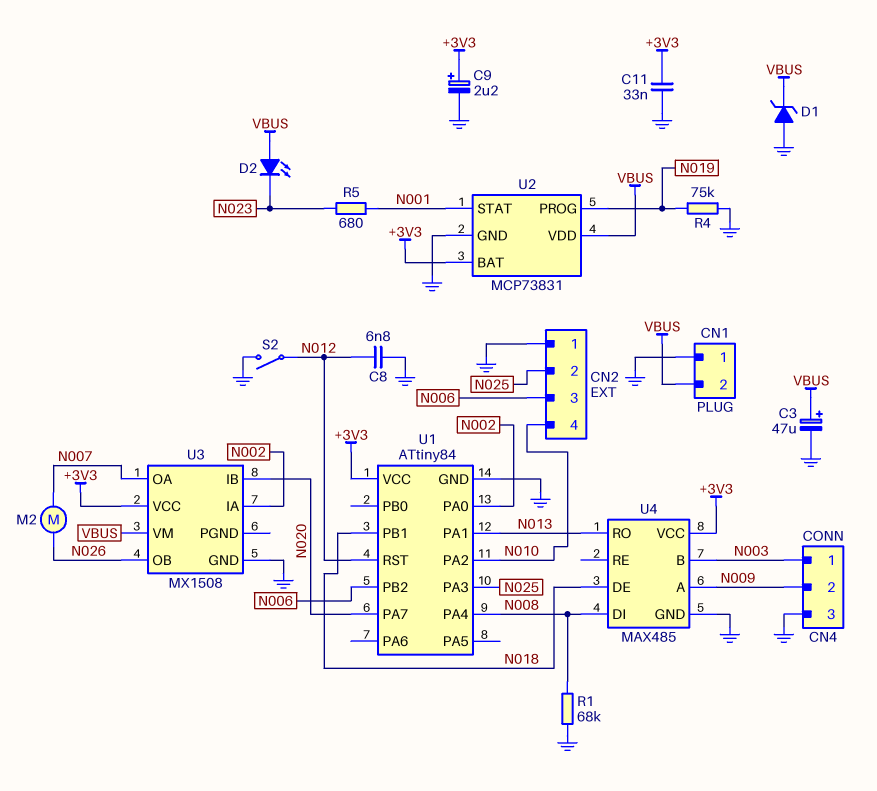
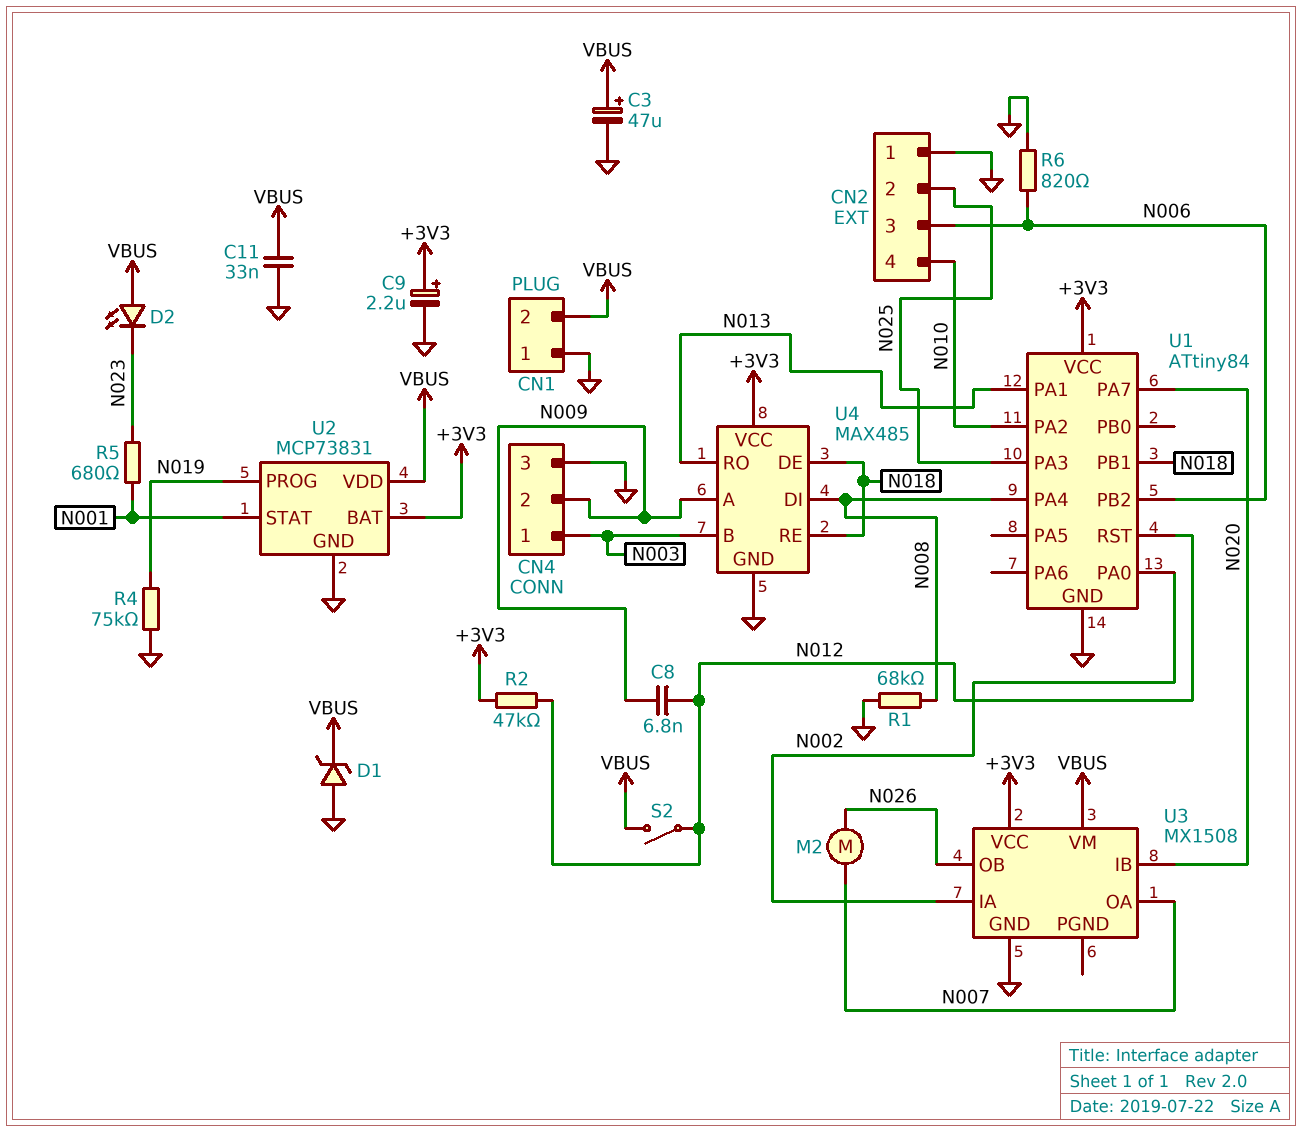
C8: 6.8nF (GND, N012) -> 6.8nF (N009, N012)
C11: 33nF (+3V3, GND) -> 33nF (GND, VBUS)
R2: none -> 47k (+3V3, N012)
R6: none -> 820 (GND, N006)
S2: switch (GND, N012) -> switch (N012, VBUS)
U4 pin RE: none -> N018

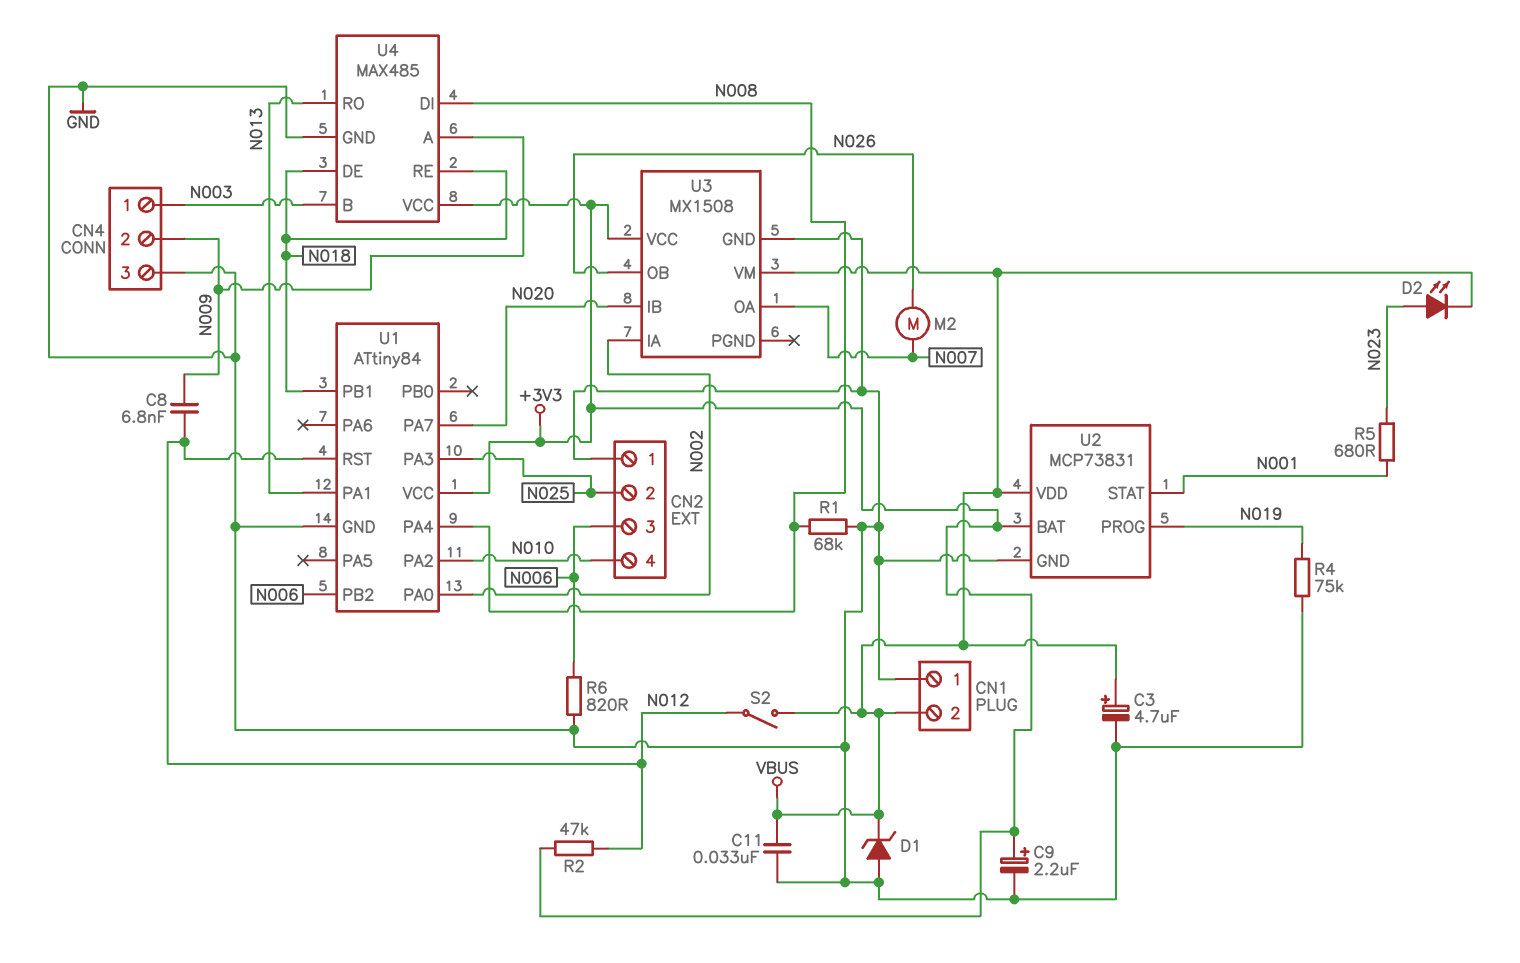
C3: 47uF (plus VBUS, minus GND) -> 4.7uF (plus VBUS, minus GND)
D2: LED (A VBUS, K N023) -> LED (A N023, K VBUS)

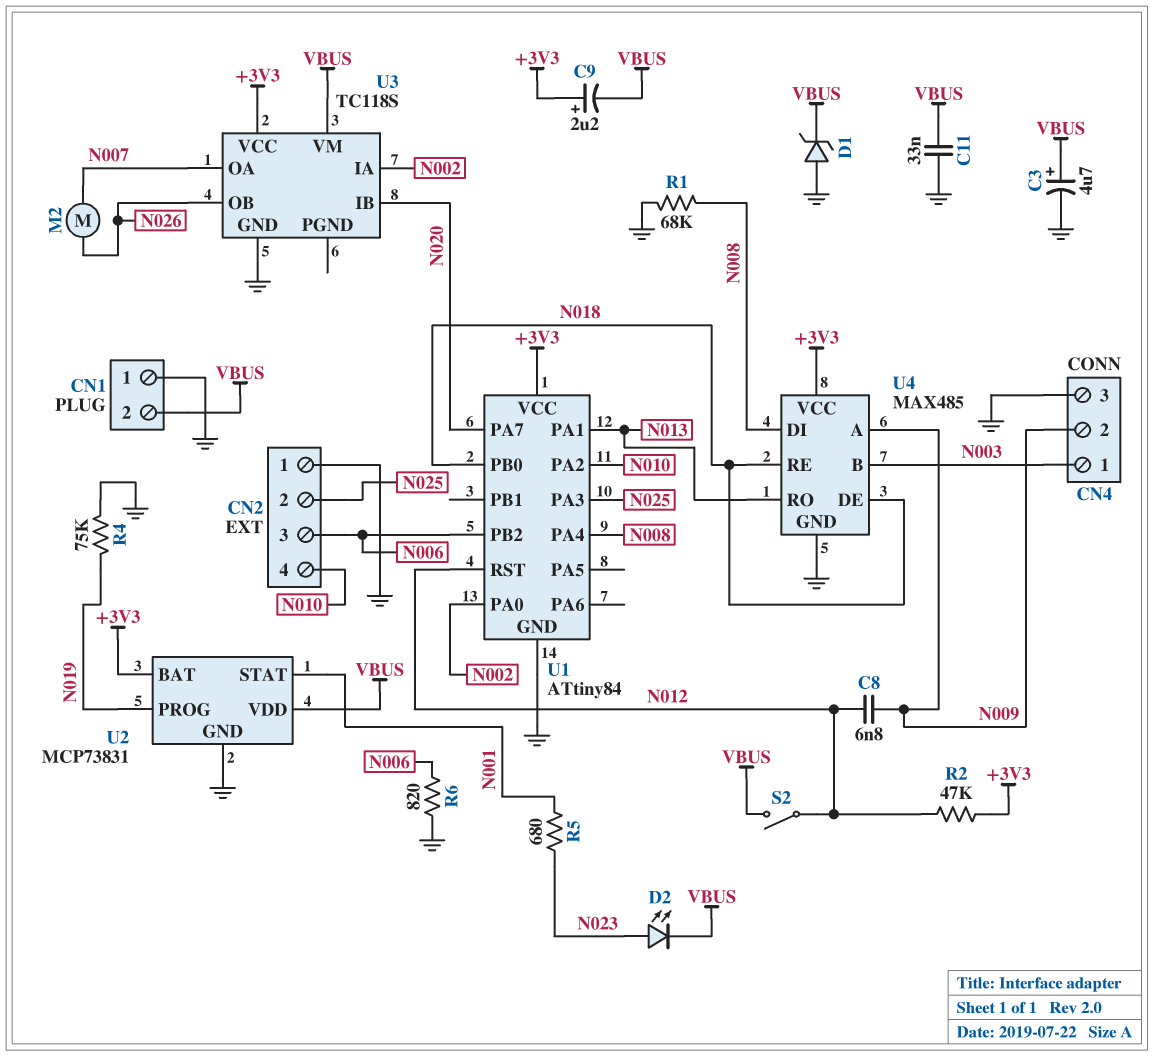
C9: 2.2uF (plus +3V3, minus GND) -> 2.2uF (plus +3V3, minus VBUS)
U1 pin PB0: none -> N018
U1 pin PB1: N018 -> none
U3: MX1508 -> TC118S

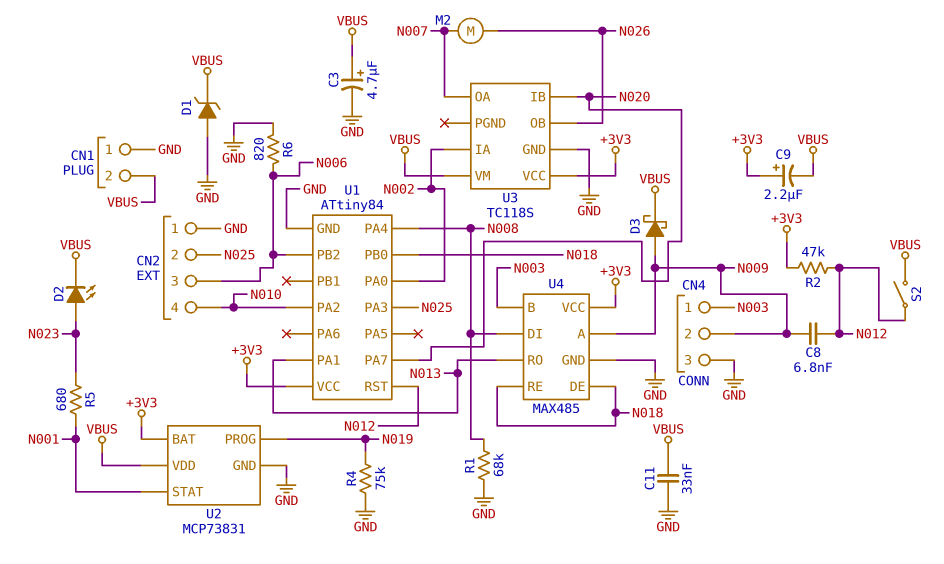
D3: none -> schottky (A N009, K VBUS)

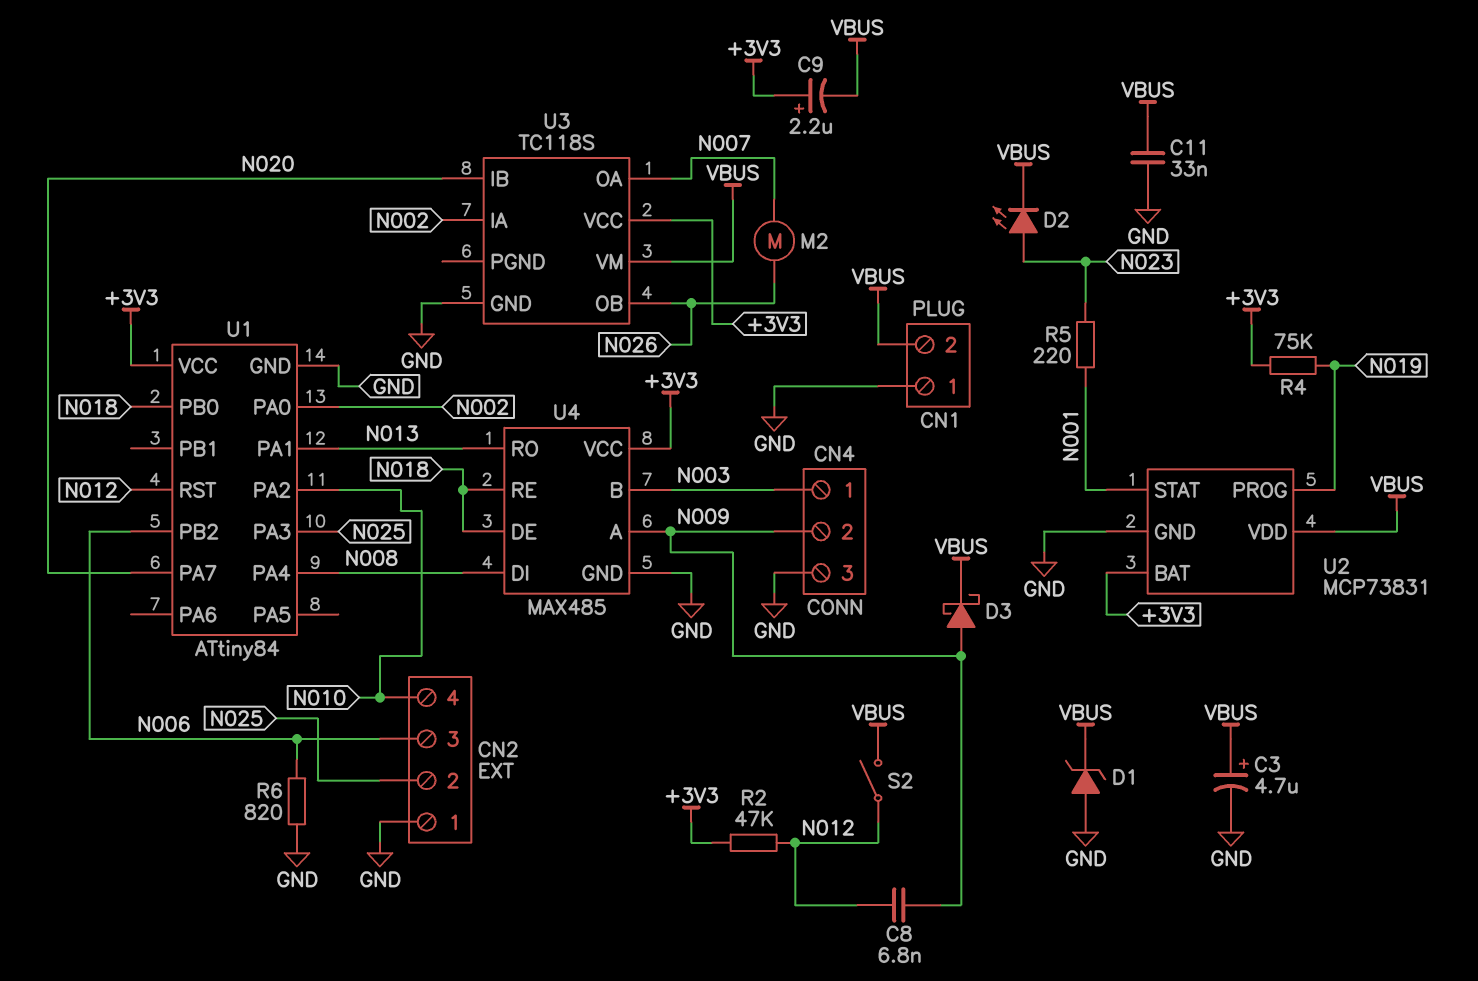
R1: 68k (GND, N008) -> none
R4: 75k (GND, N019) -> 75k (+3V3, N019)
R5: 680 (N001, N023) -> 220 (N001, N023)

